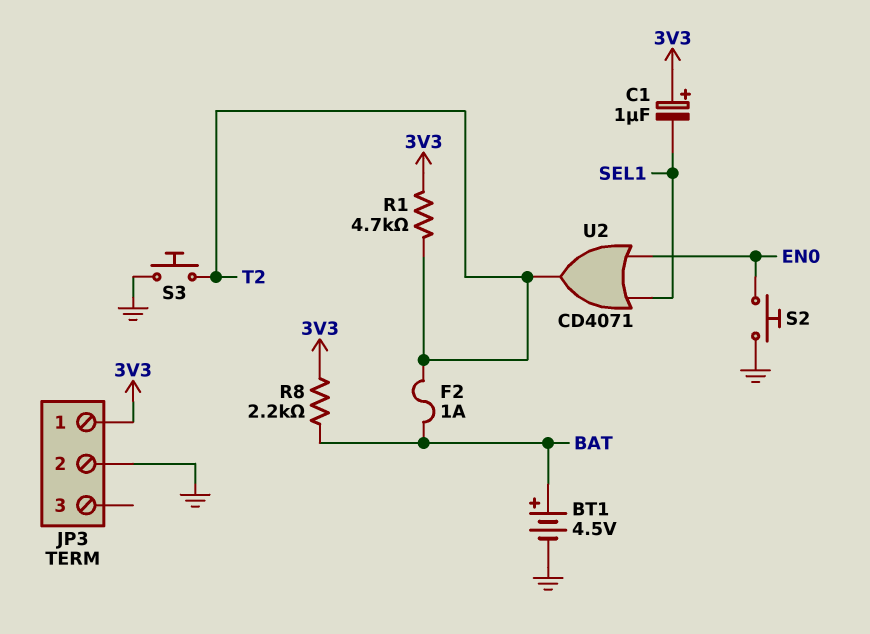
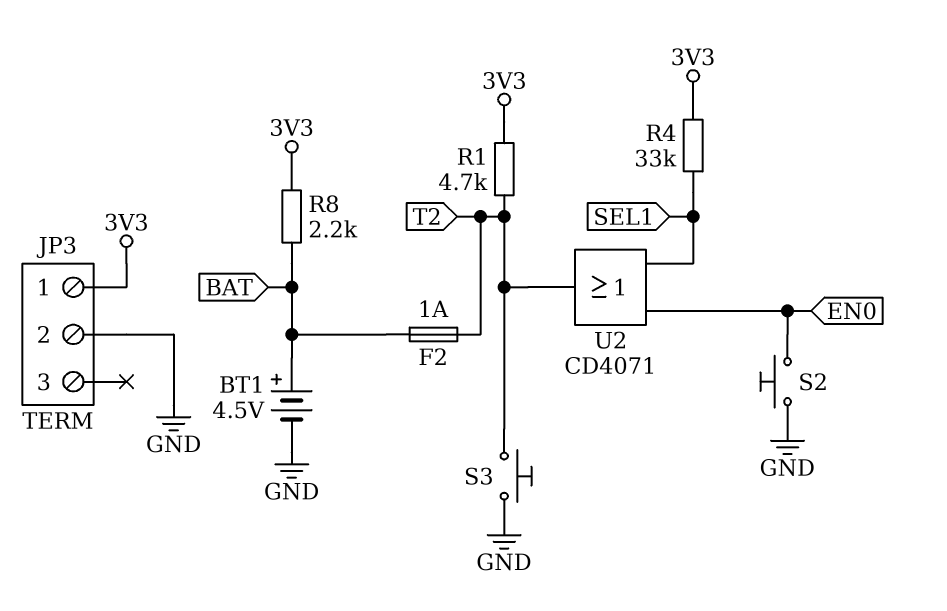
C1: 1uF (plus 3V3, minus SEL1) -> none
R4: none -> 33k (3V3, SEL1)

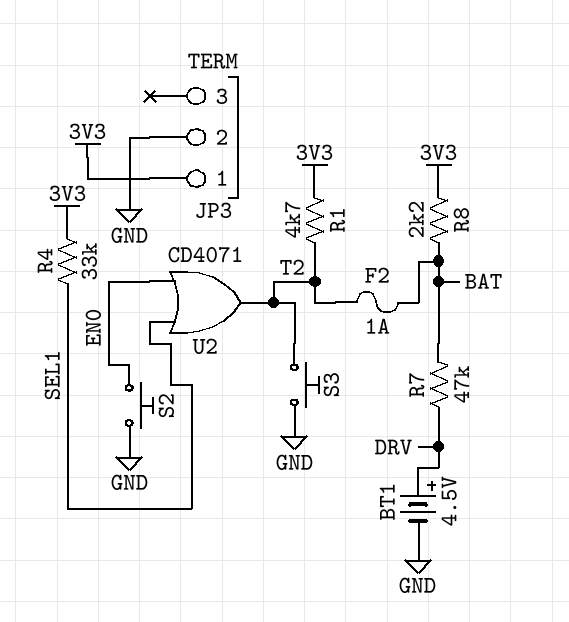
BT1: 4.5V (plus BAT, minus GND) -> 4.5V (plus DRV, minus GND)
R7: none -> 47k (BAT, DRV)

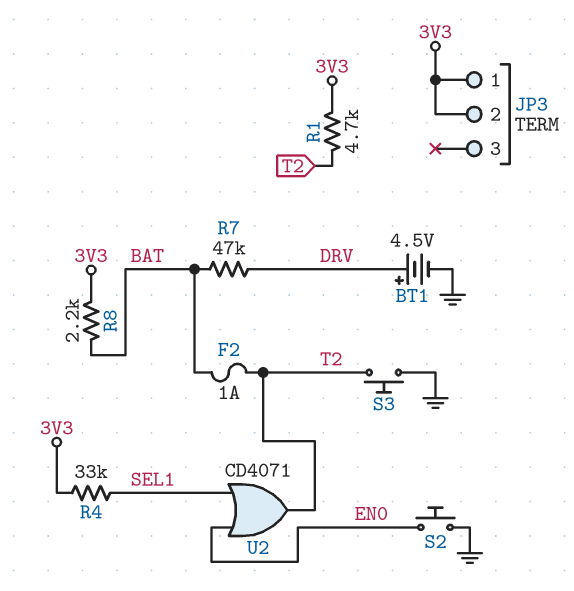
JP3 pin 2: GND -> 3V3

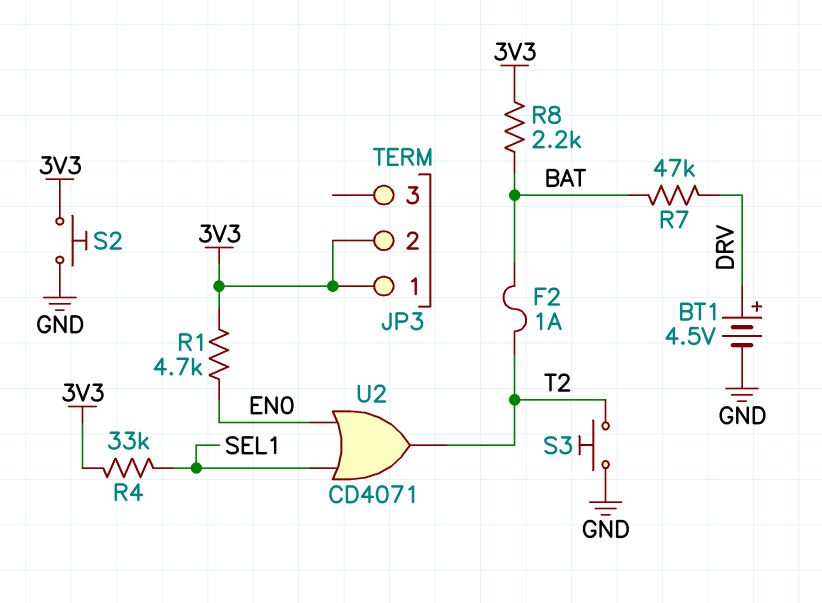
R1: 4.7k (3V3, T2) -> 4.7k (3V3, EN0)
S2: button (EN0, GND) -> button (3V3, GND)

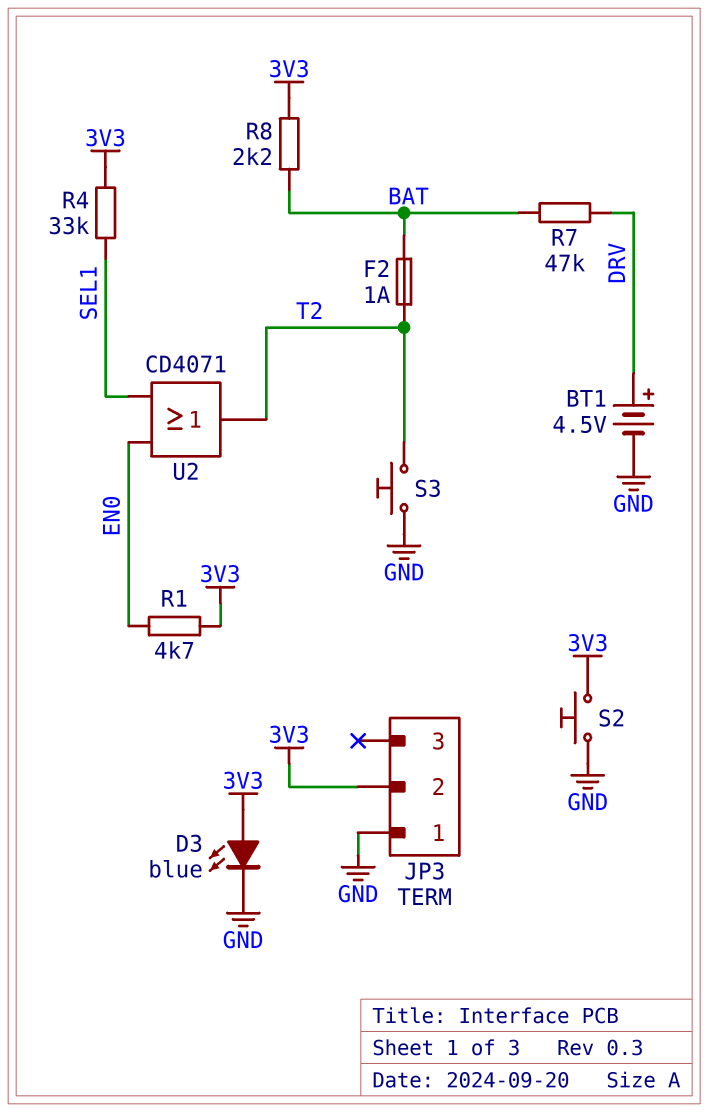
D3: none -> LED blue (A 3V3, K GND)
JP3 pin 1: 3V3 -> GND

